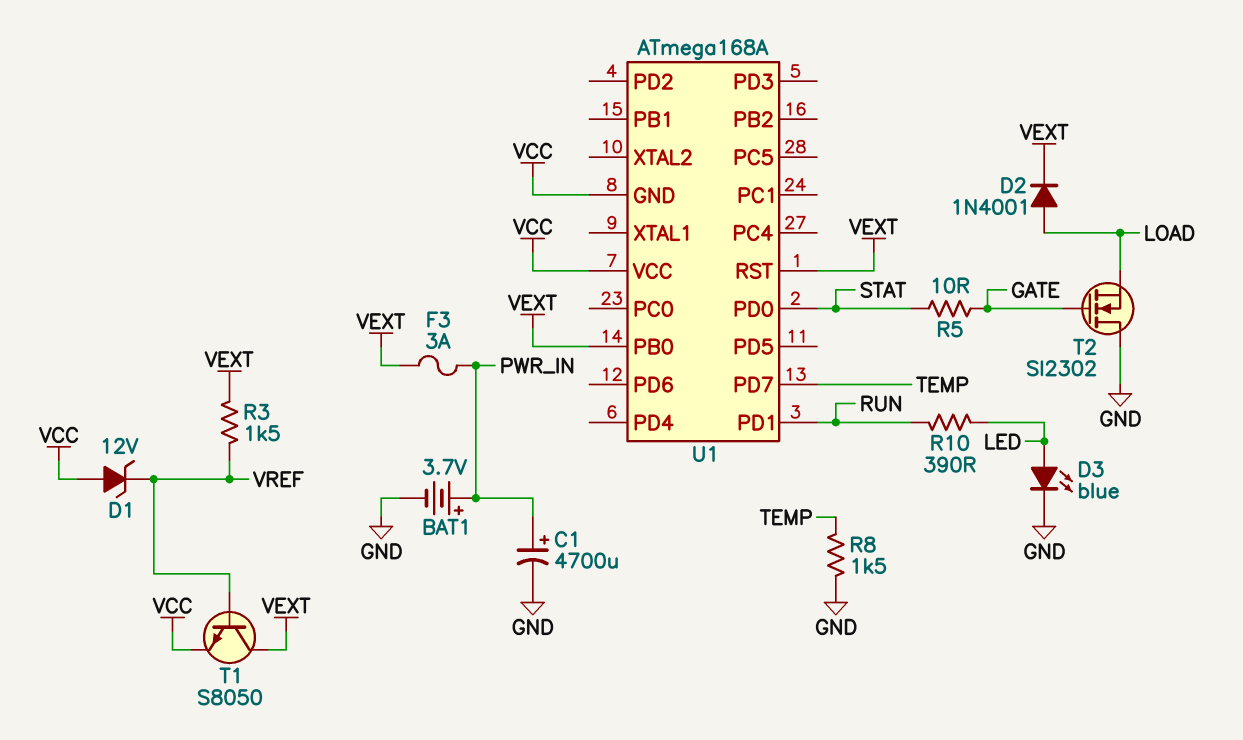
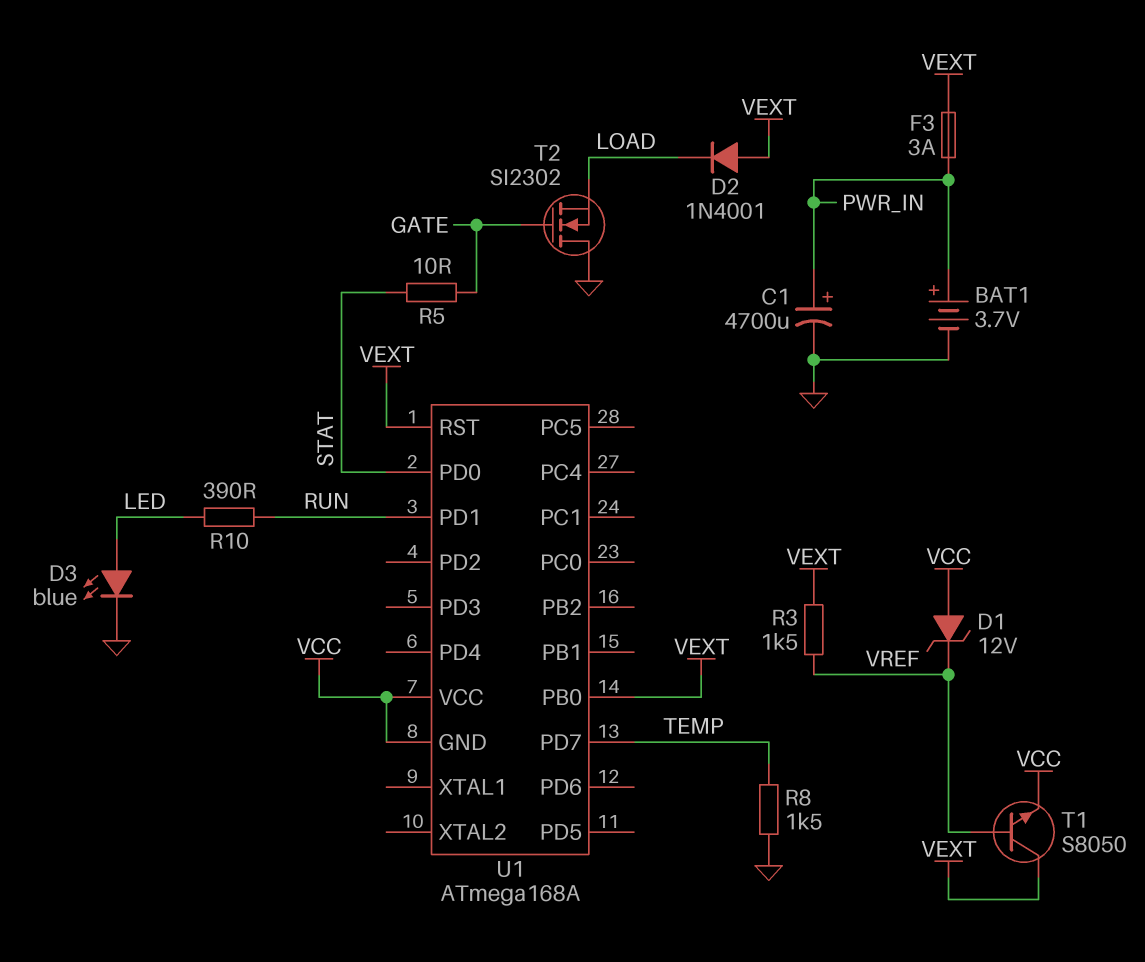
D2: diode 1N4001 (A LOAD, K VEXT) -> diode 1N4001 (A VEXT, K LOAD)

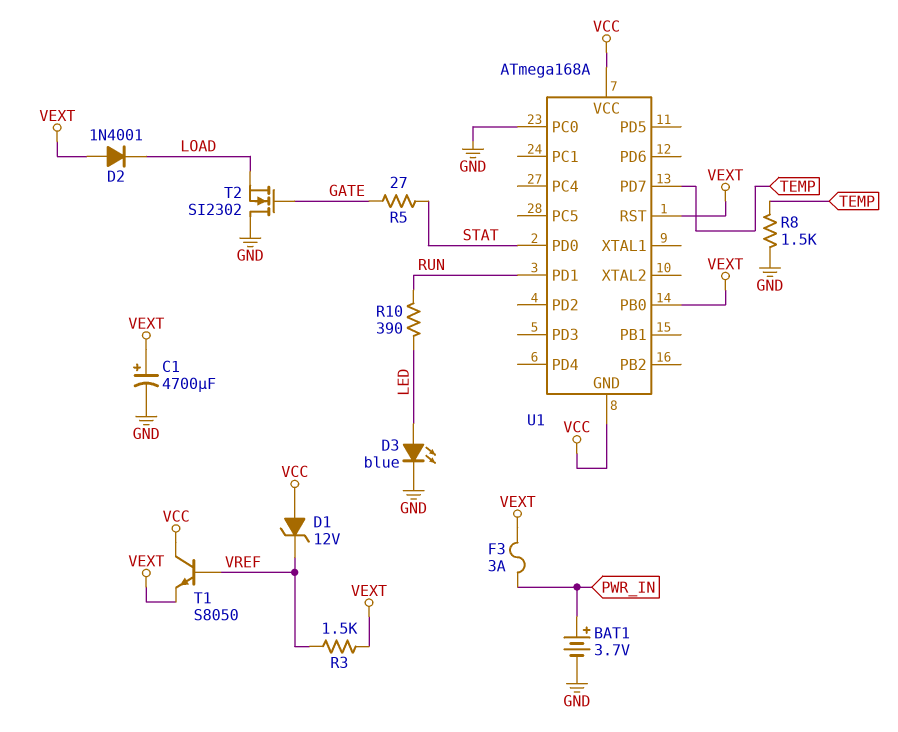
C1: 4700uF (plus PWR_IN, minus GND) -> 4700uF (plus VEXT, minus GND)
R5: 10 (GATE, STAT) -> 27 (GATE, STAT)
T1: NPN S8050 (B VREF, C VEXT, E VCC) -> NPN S8050 (B VREF, C VCC, E VEXT)
U1 pin PC0: none -> GND

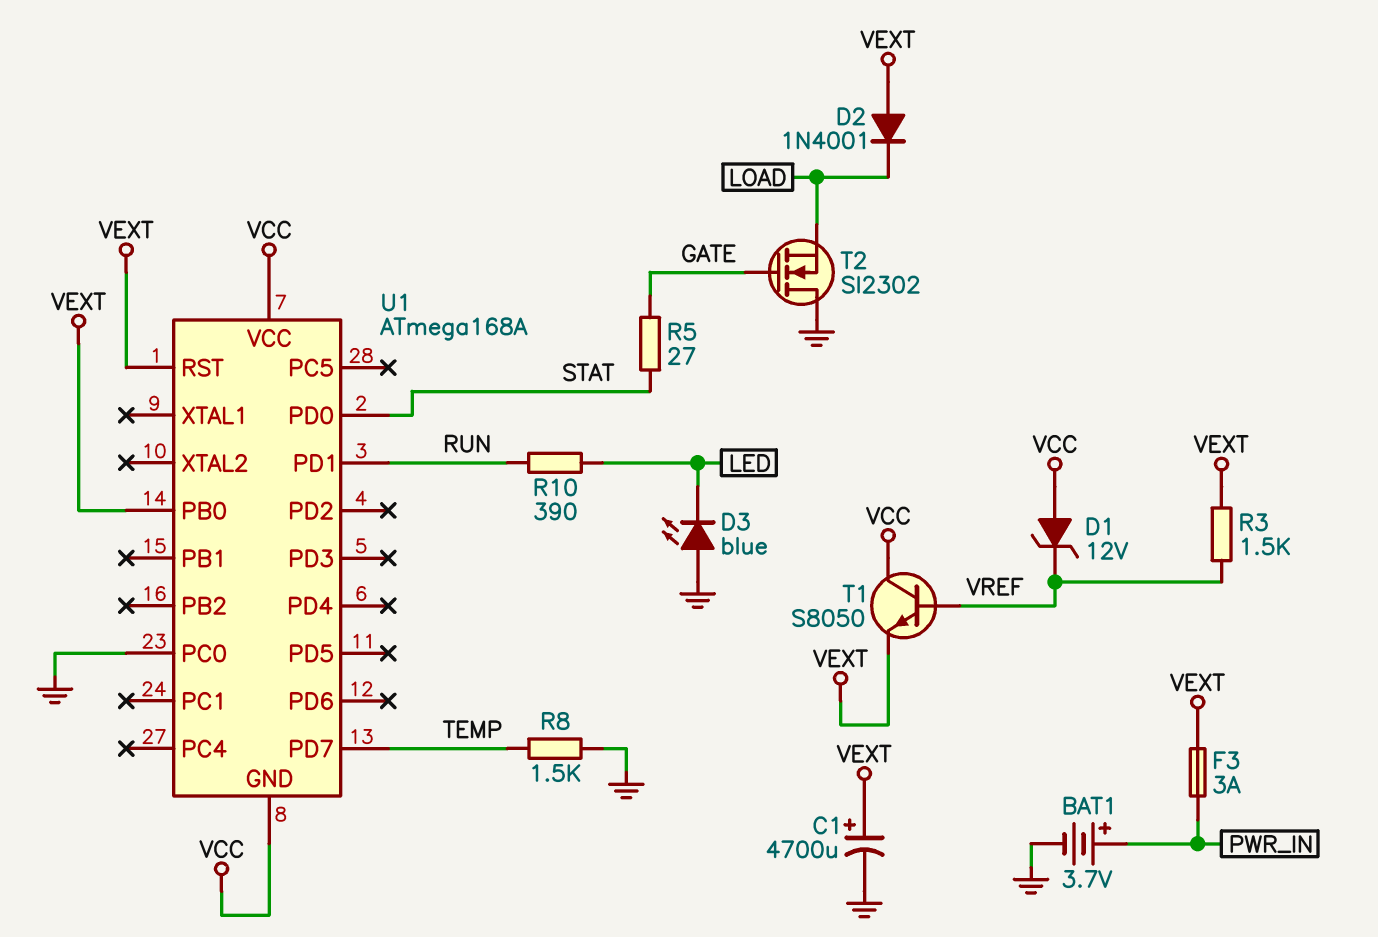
D3: LED blue (A LED, K GND) -> LED blue (A GND, K LED)

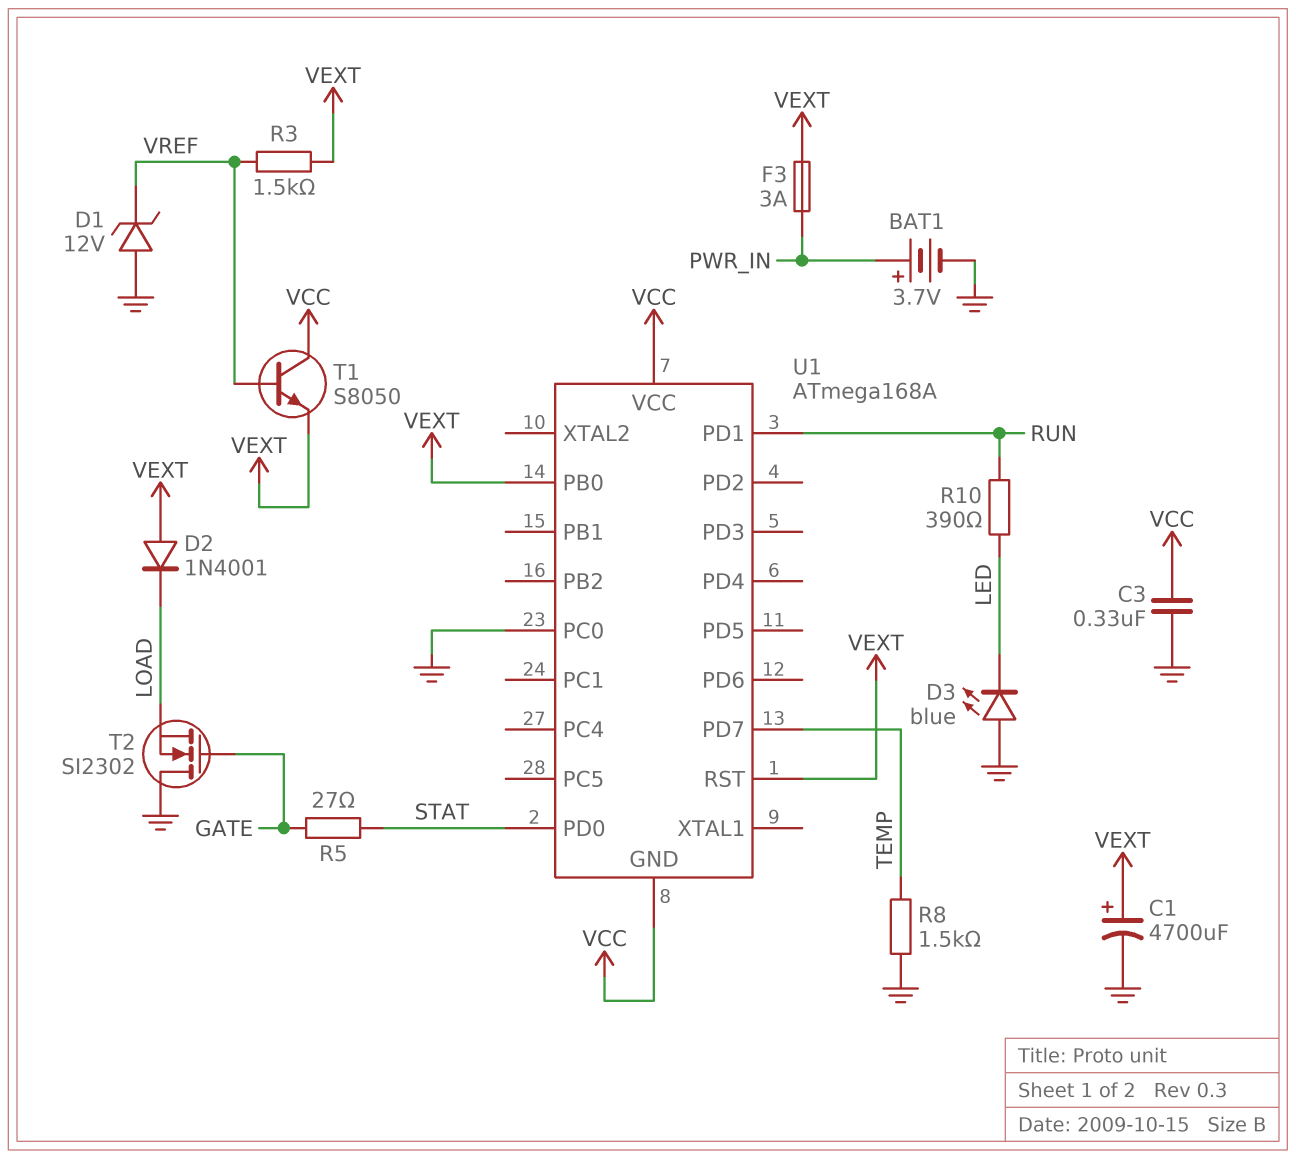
C3: none -> 330nF (GND, VCC)
D1: zener 12V (A VCC, K VREF) -> zener 12V (A GND, K VREF)

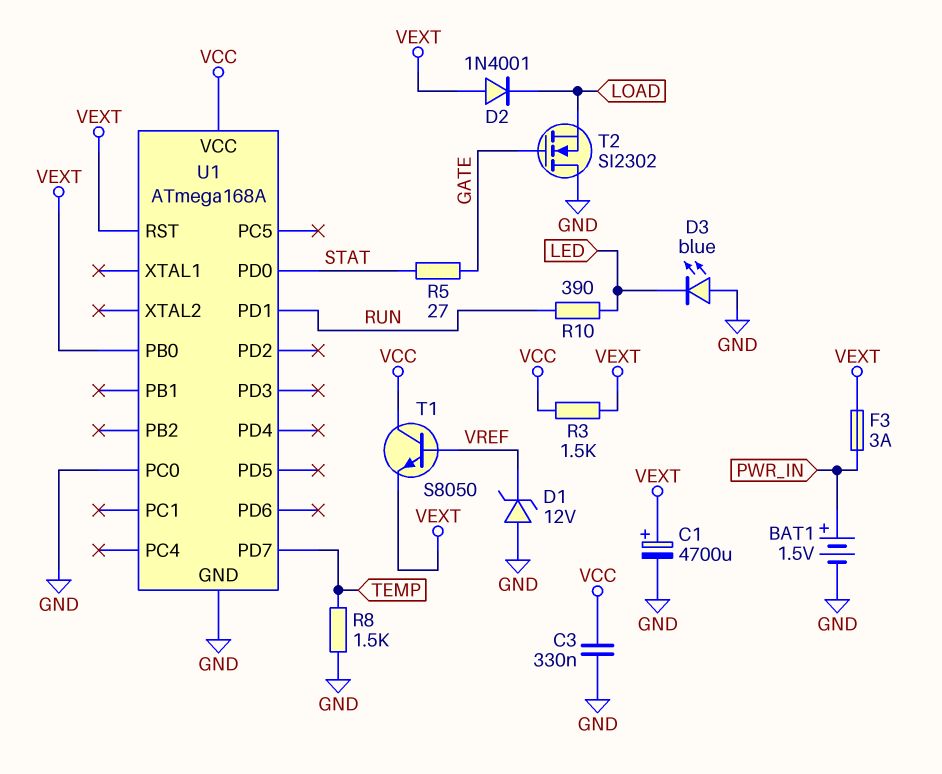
BAT1: 3.7V (plus PWR_IN, minus GND) -> 1.5V (plus PWR_IN, minus GND)
R3: 1.5k (VEXT, VREF) -> 1.5k (VCC, VEXT)
U1 pin GND: VCC -> GND

